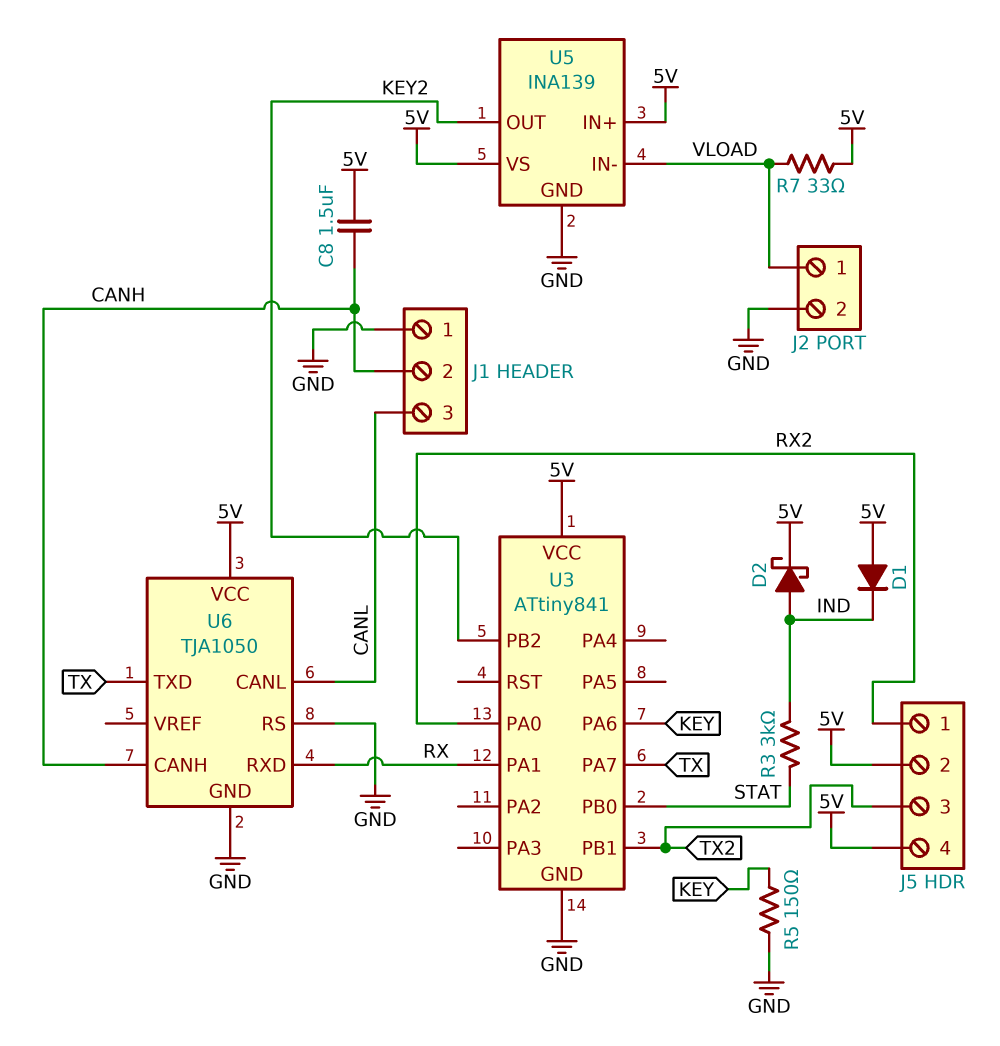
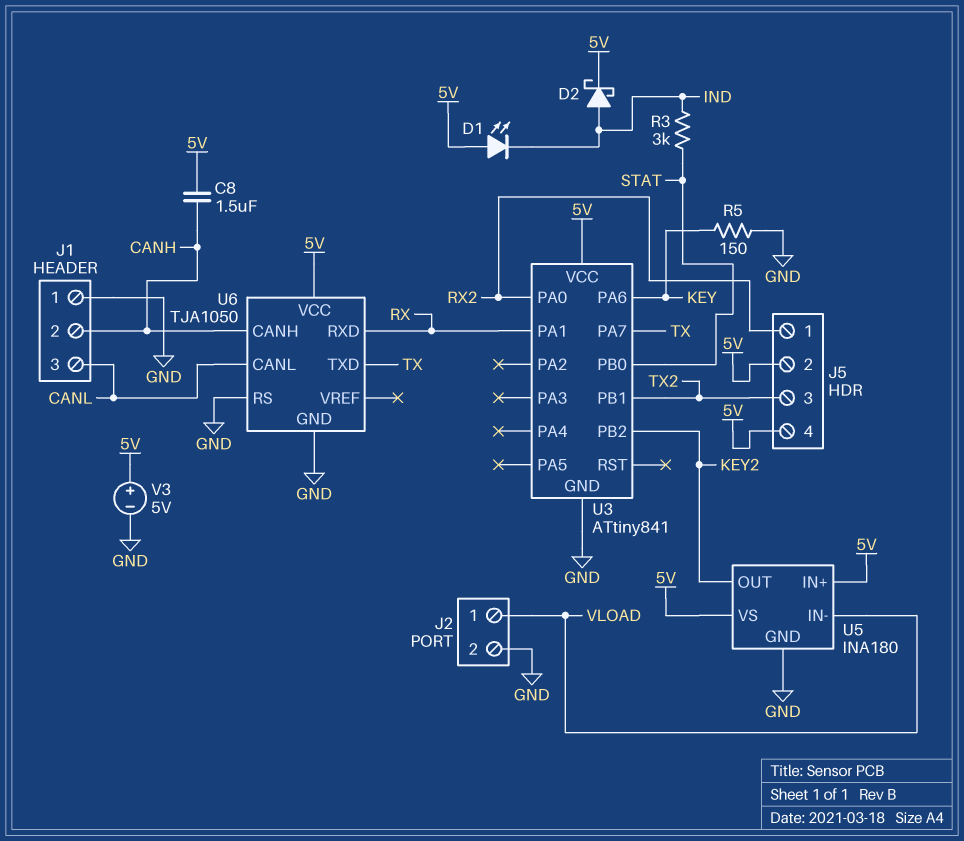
D1: diode (A 5V, K IND) -> LED (A 5V, K IND)
R7: 33 (5V, VLOAD) -> none
U5: INA139 -> INA180
V3: none -> 5V (plus 5V, minus GND)

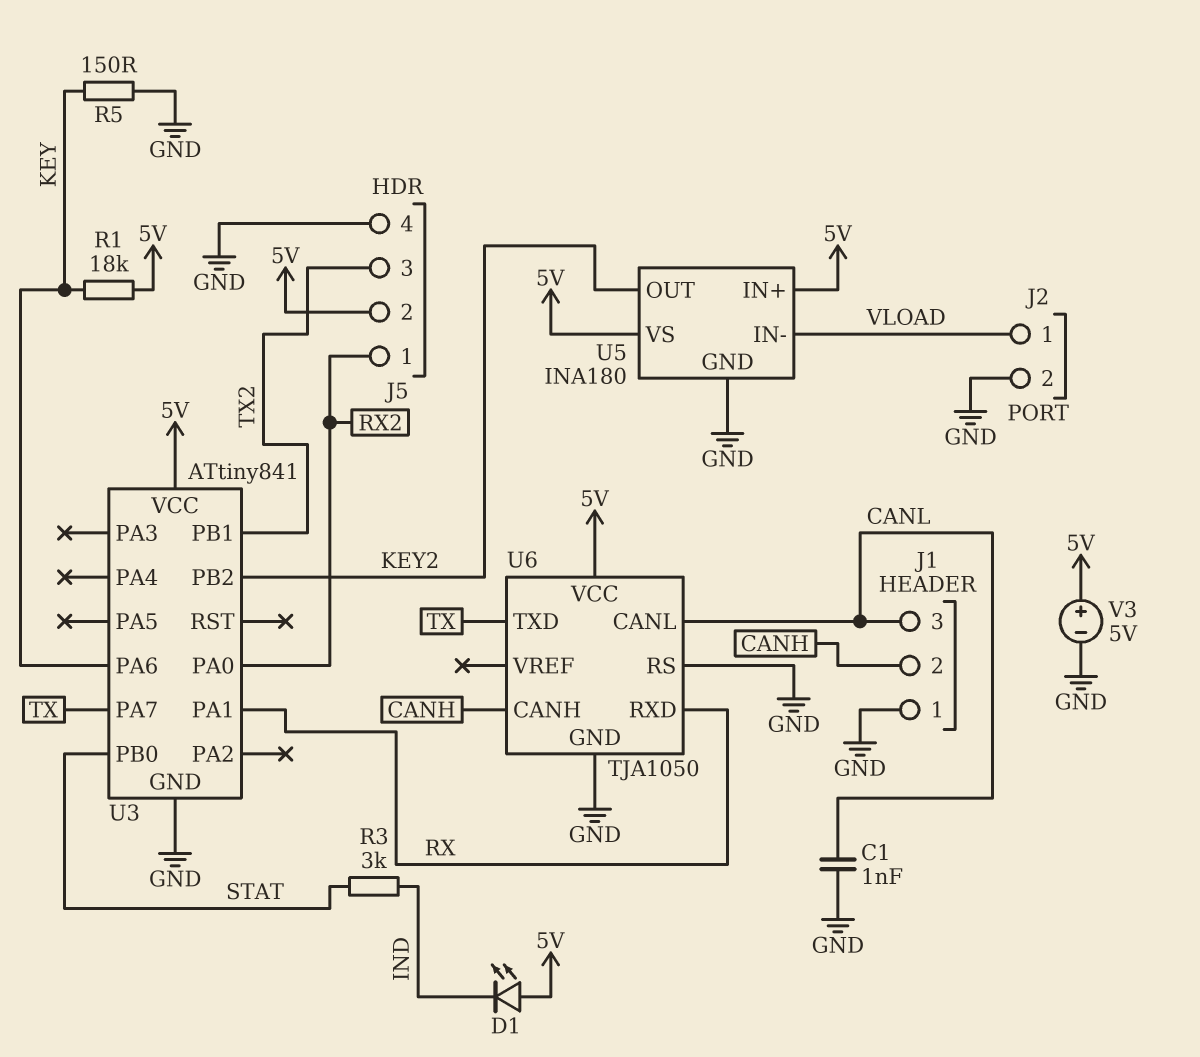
C1: none -> 1nF (CANL, GND)
C8: 1.5uF (5V, CANH) -> none
D2: schottky (A IND, K 5V) -> none
J5 pin 4: 5V -> GND
R1: none -> 18k (5V, KEY)

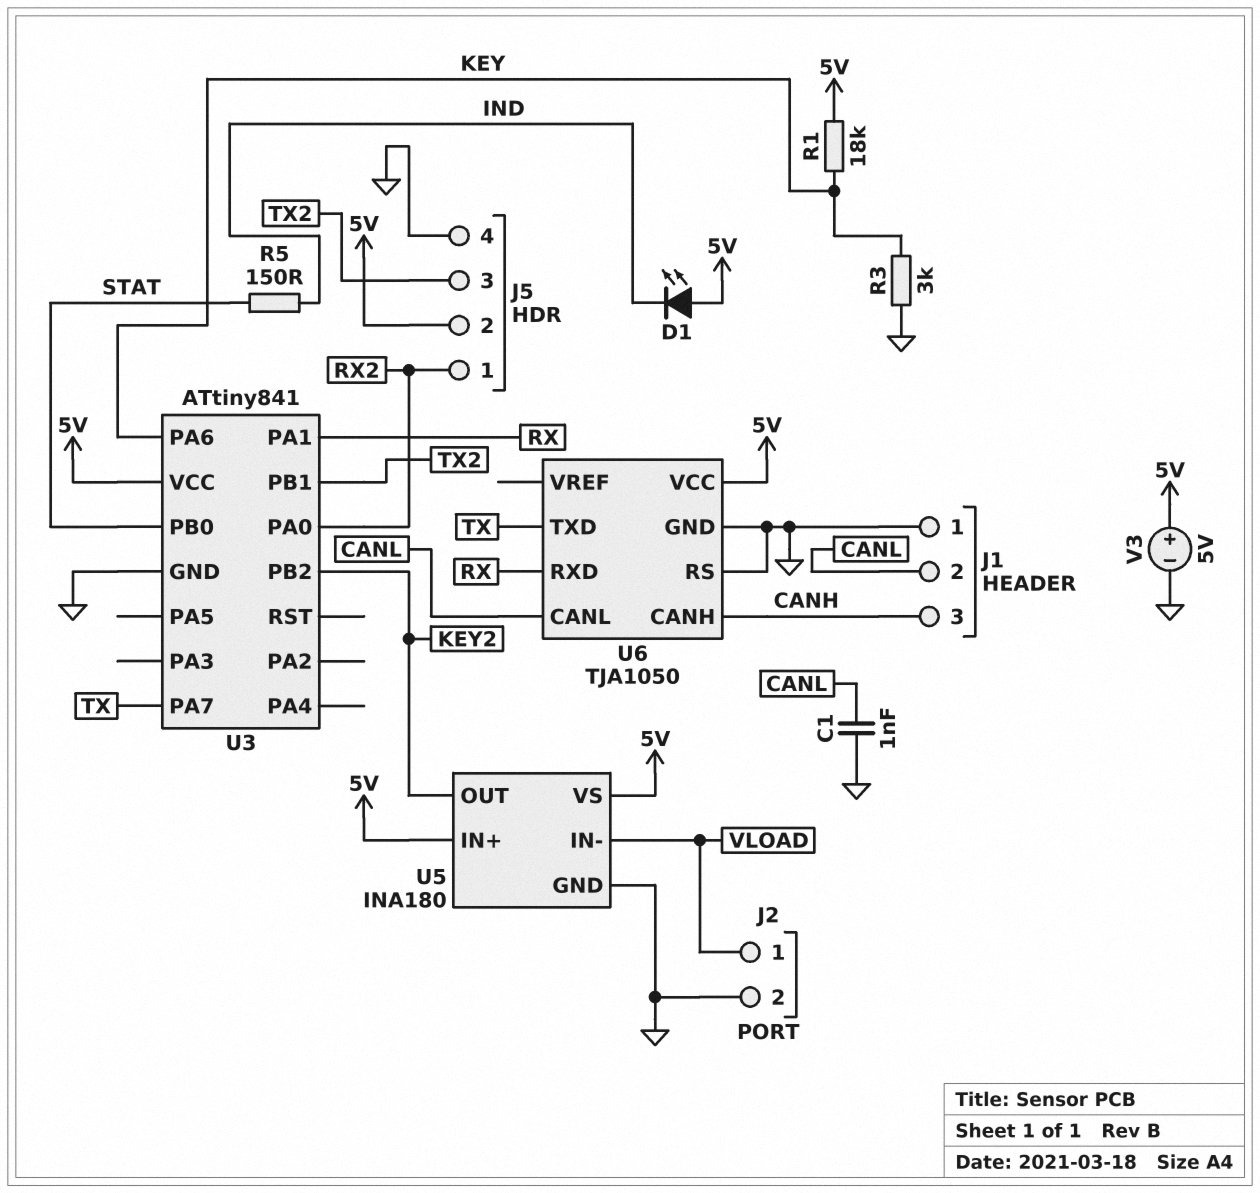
J1 pin 2: CANH -> CANL
J1 pin 3: CANL -> CANH
R3: 3k (IND, STAT) -> 3k (GND, KEY)
R5: 150 (GND, KEY) -> 150 (IND, STAT)

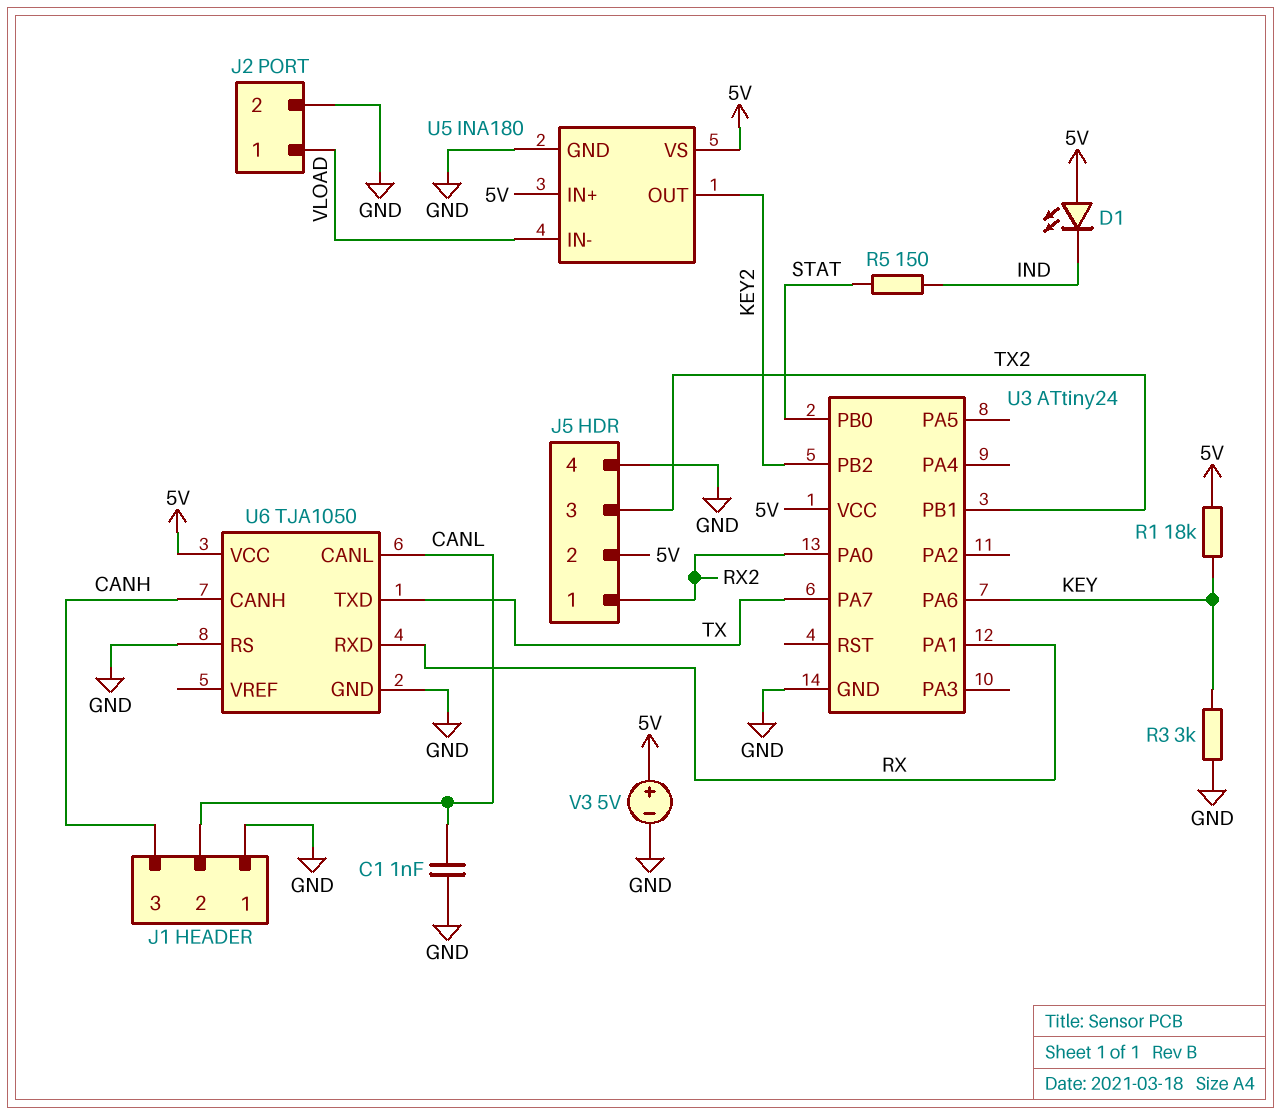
U3: ATtiny841 -> ATtiny24

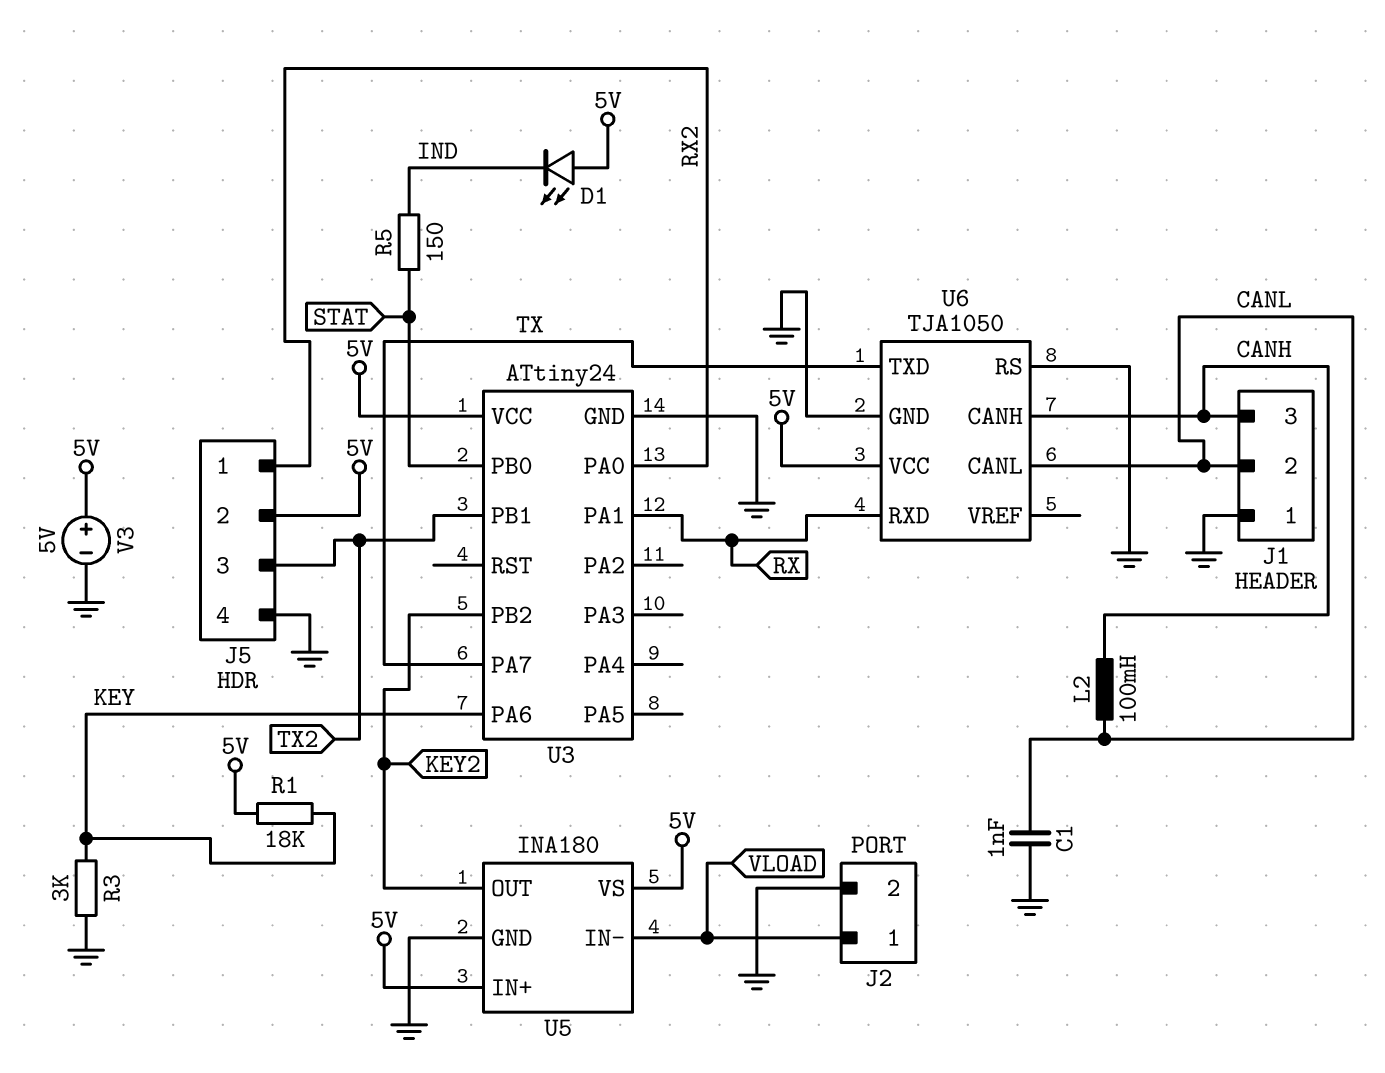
L2: none -> 100mH (CANH, CANL)

